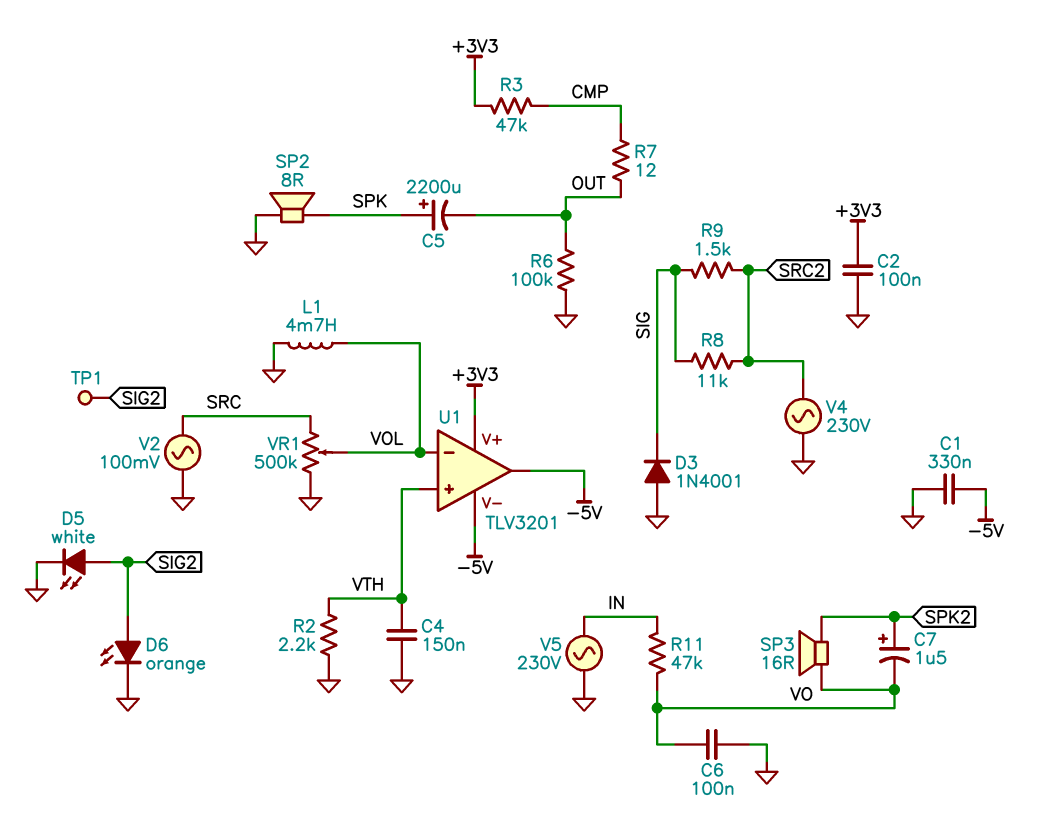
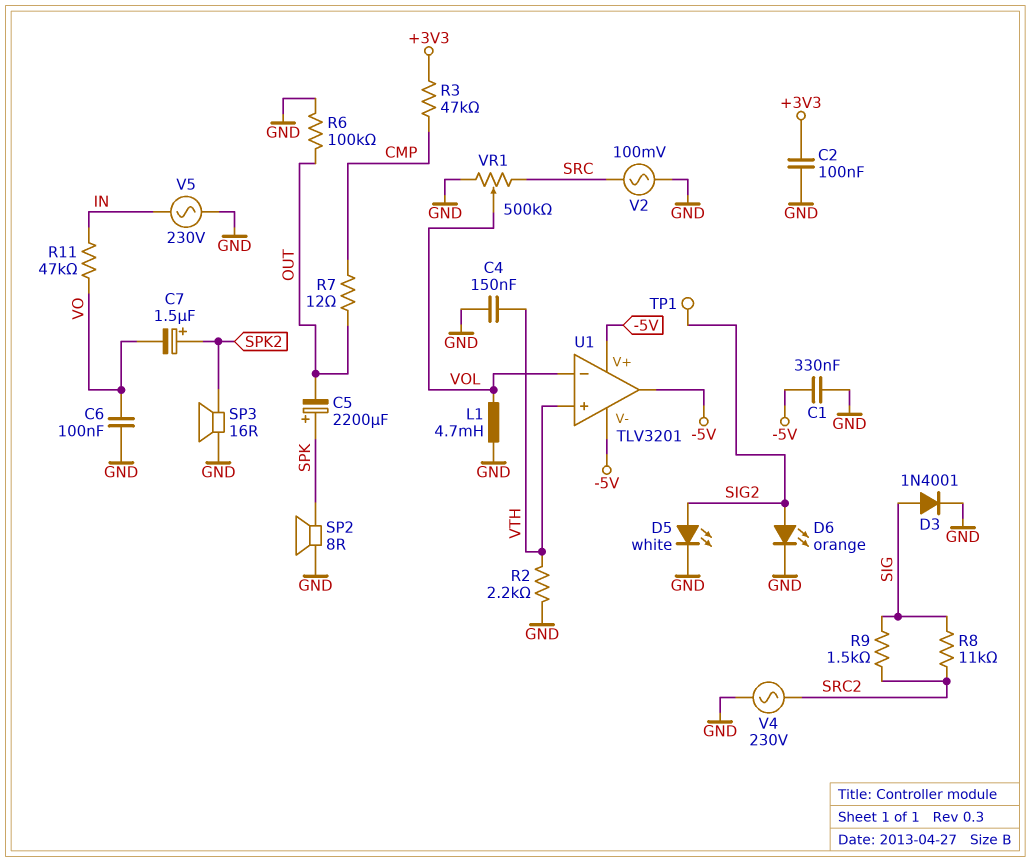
D3: diode 1N4001 (A GND, K SIG) -> diode 1N4001 (A SIG, K GND)
SP3: speaker 16R (SPK2, VO) -> speaker 16R (GND, SPK2)
U1 pin V+: +3V3 -> -5V

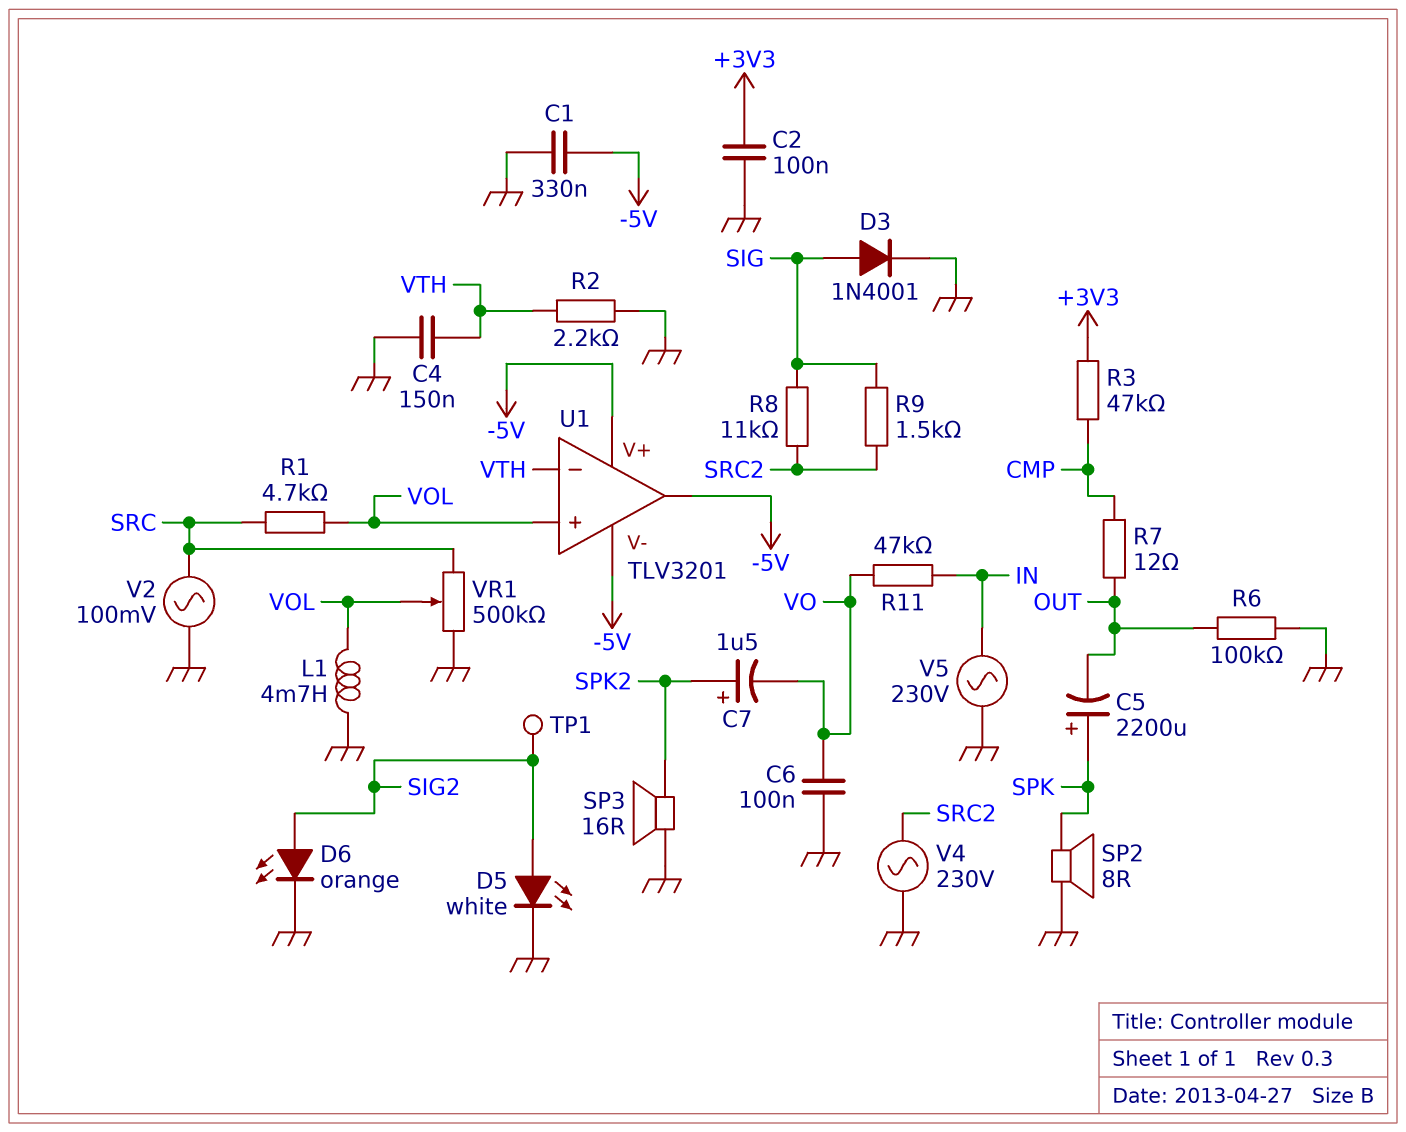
R1: none -> 4.7k (SRC, VOL)
U1 pin in+: VTH -> VOL
U1 pin in-: VOL -> VTH

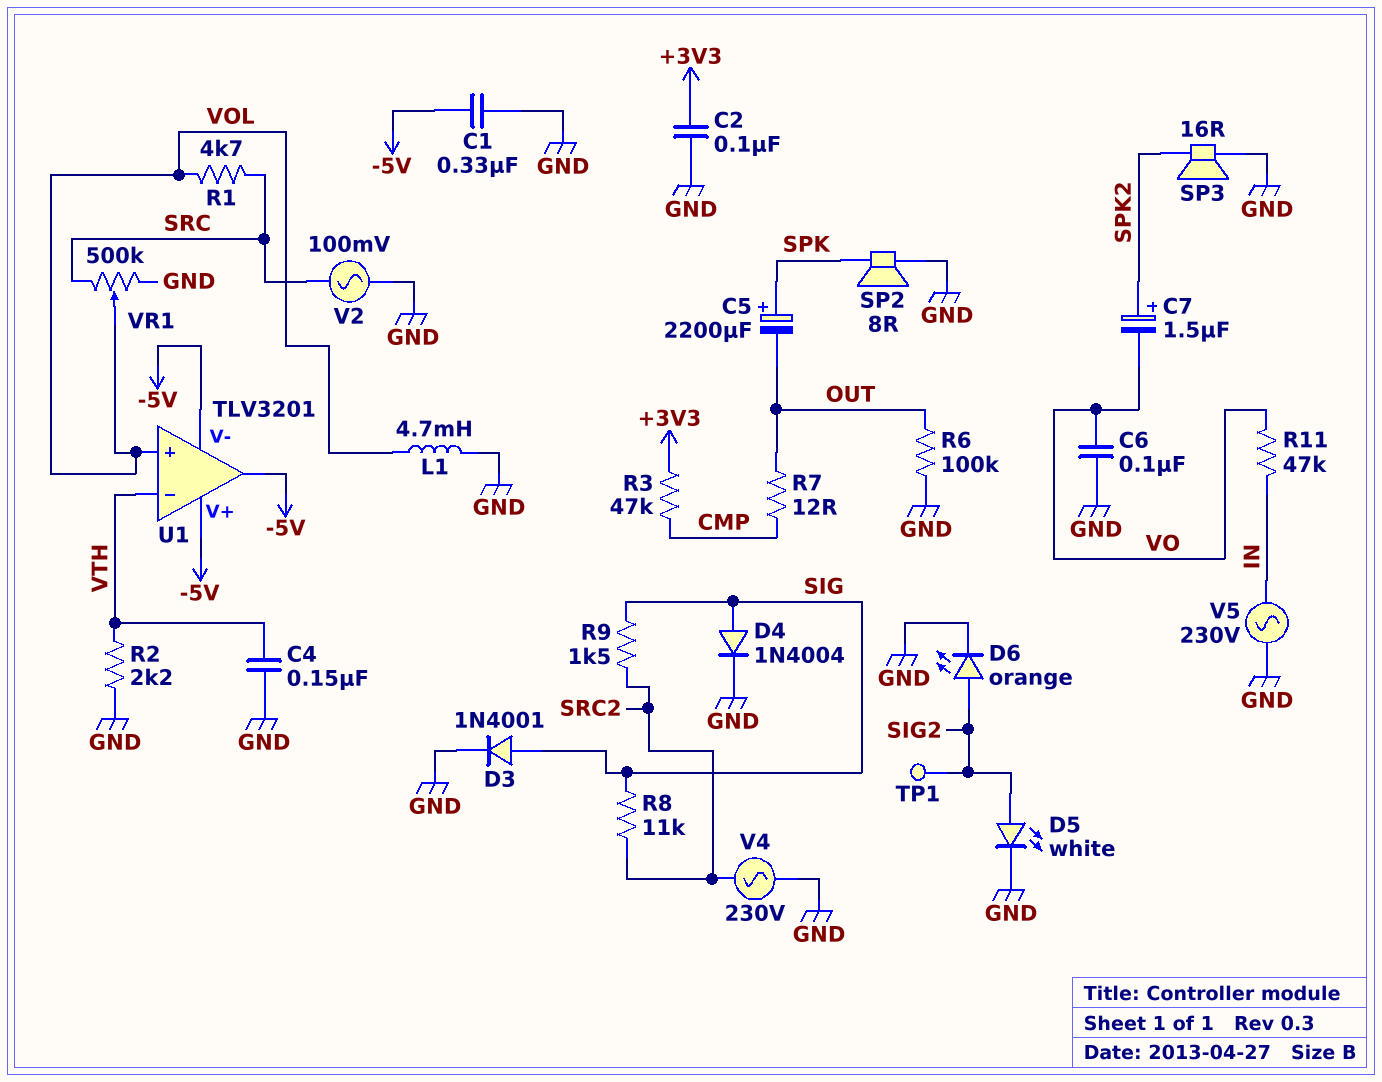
D4: none -> diode 1N4004 (A SIG, K GND)

